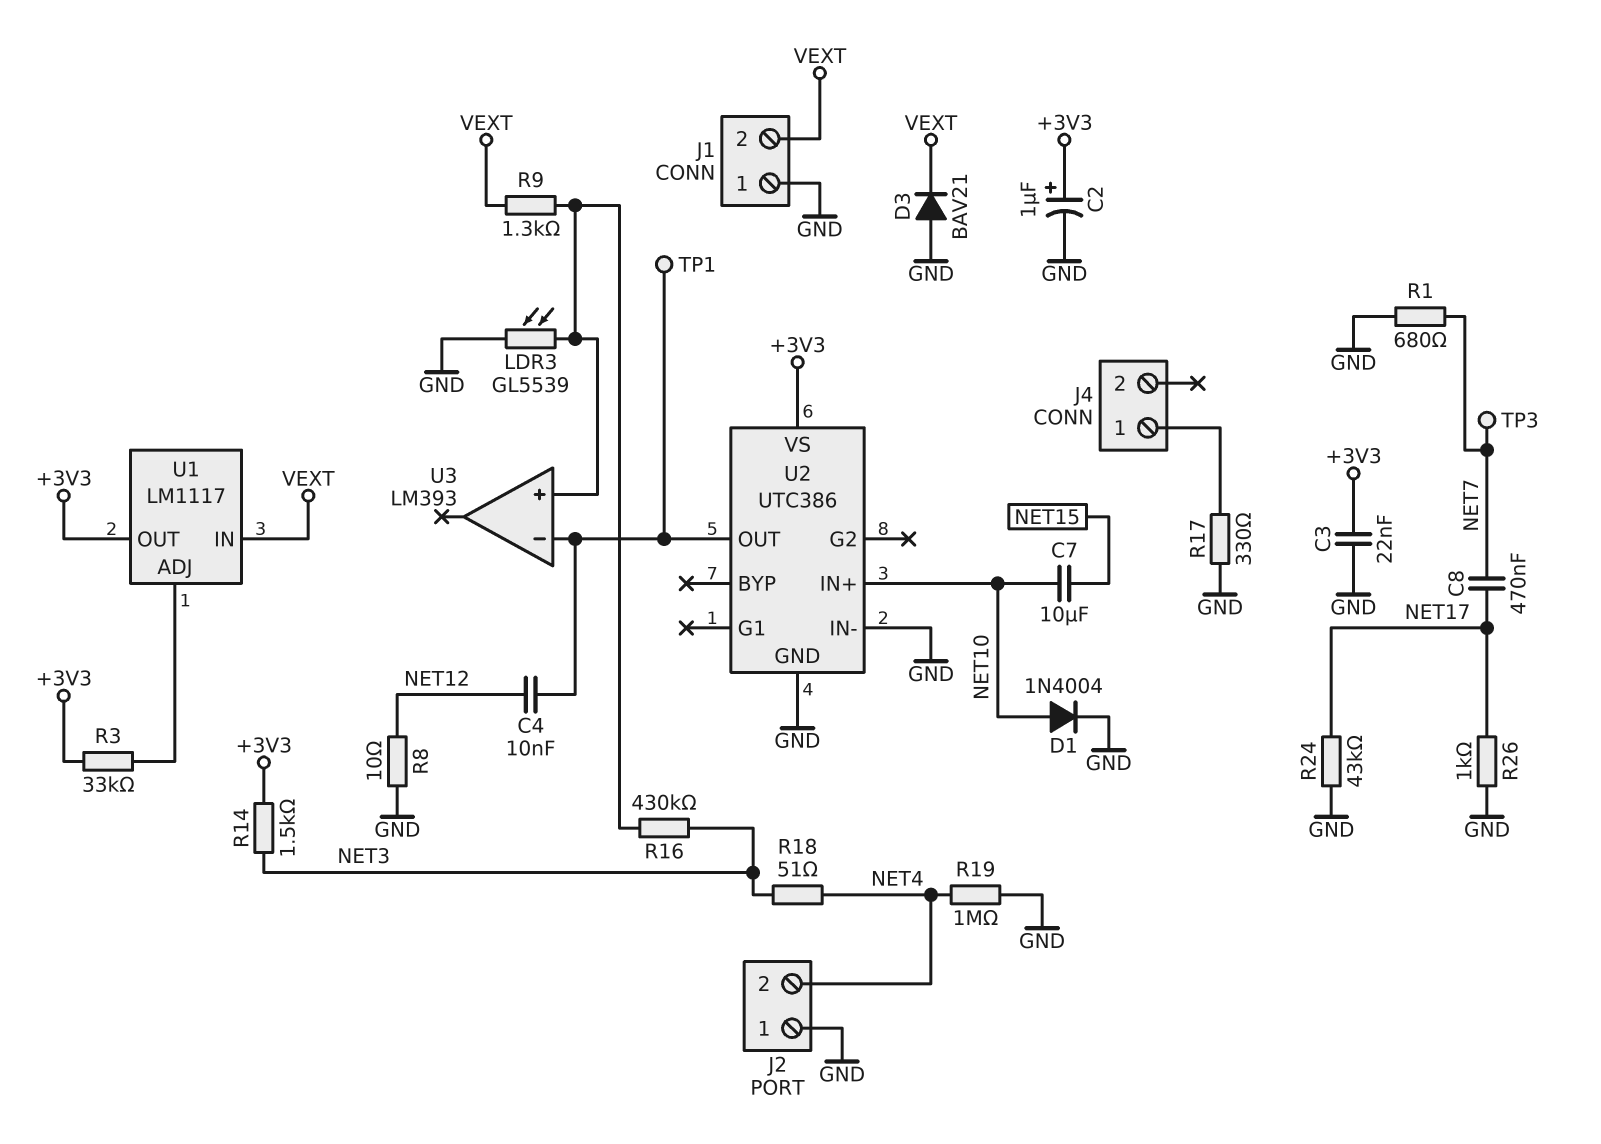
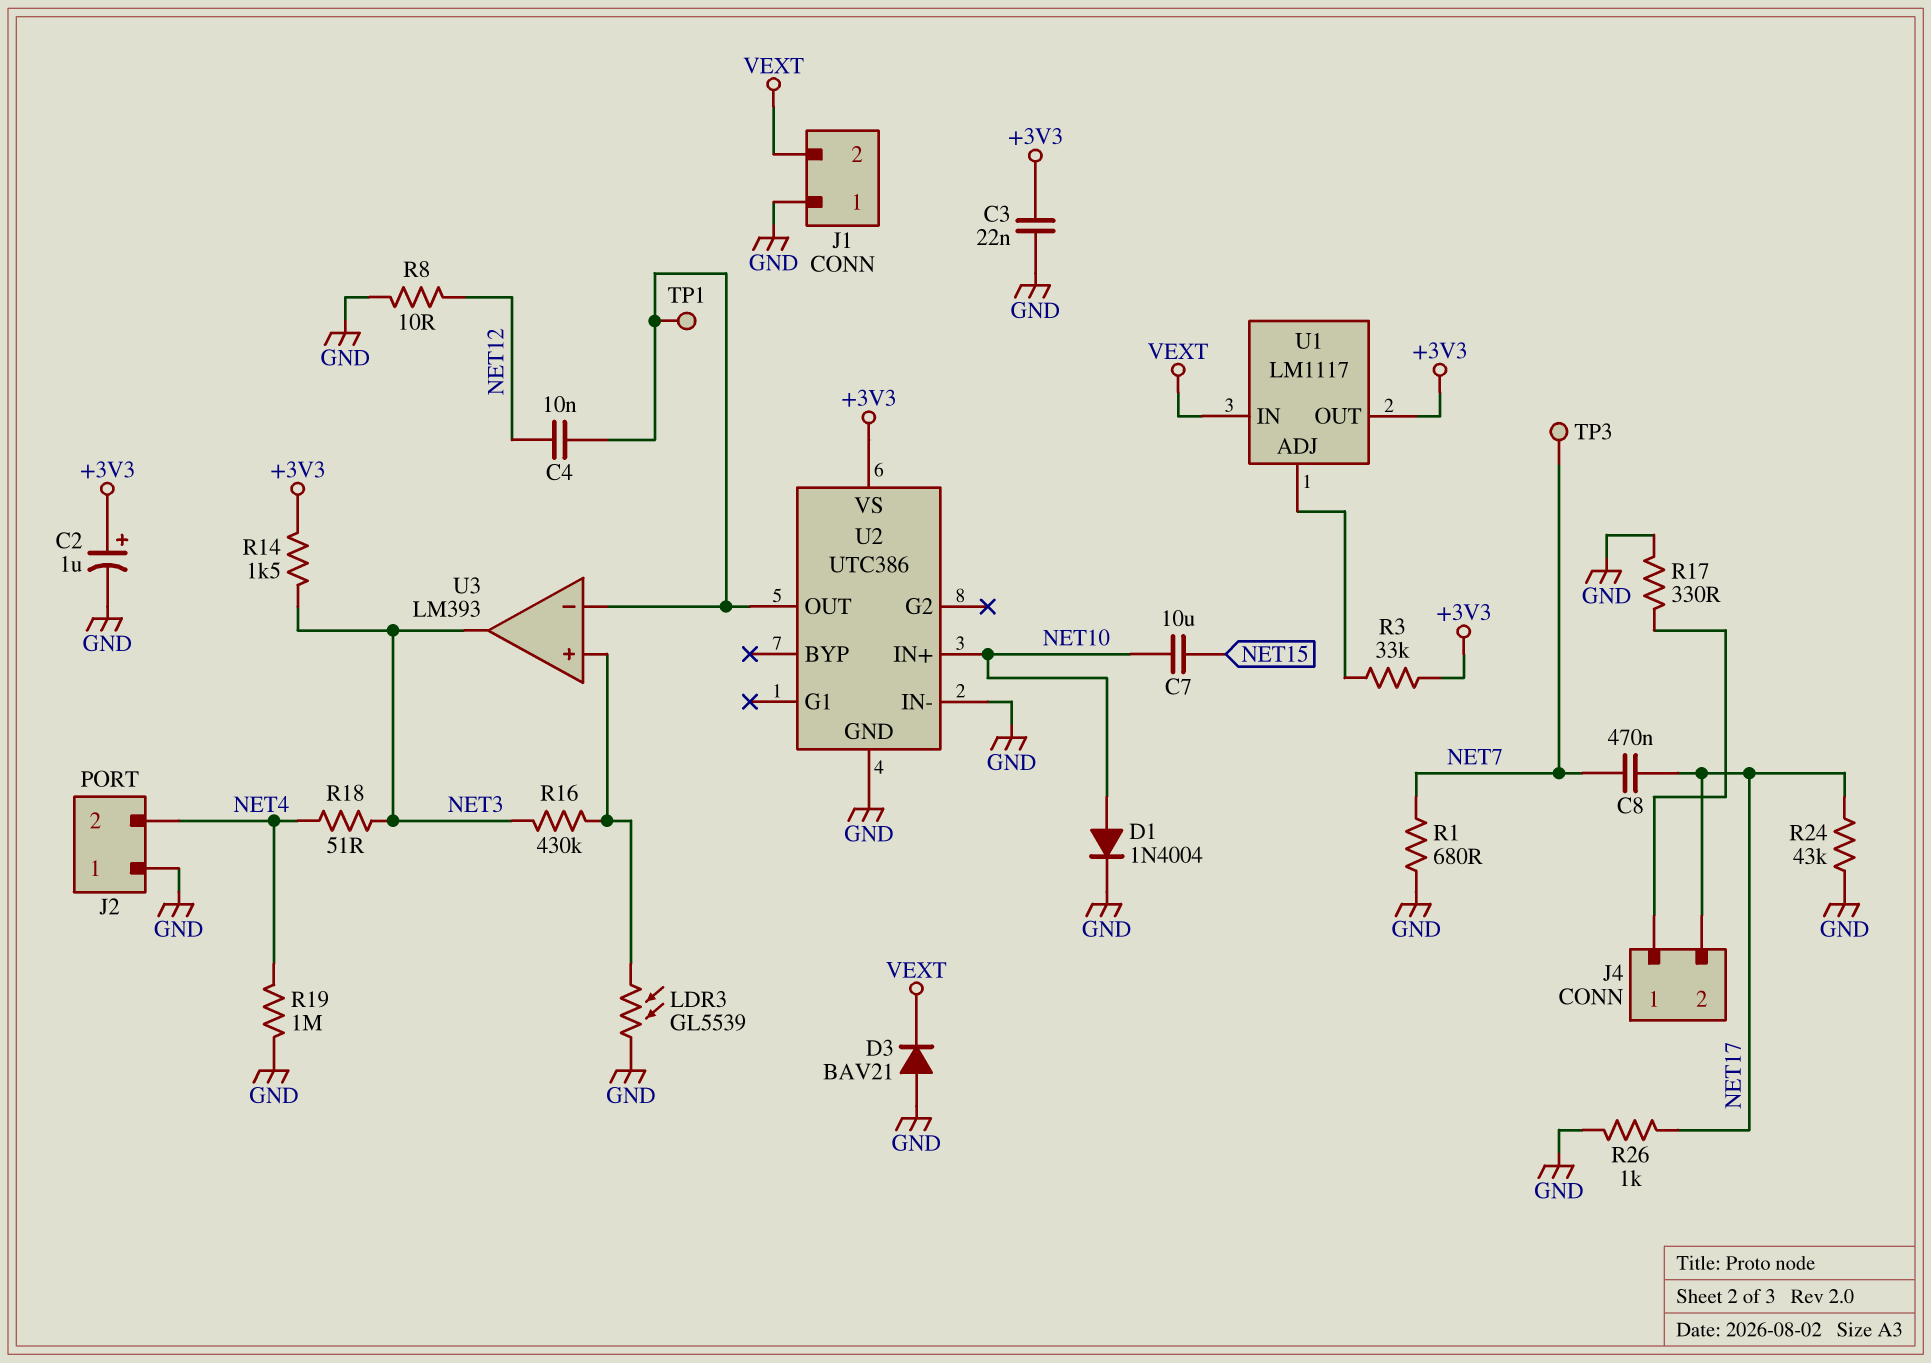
J4 pin 2: none -> NET17
R9: 1.3k (U3/in+, VEXT) -> none
U3 pin out: none -> NET3

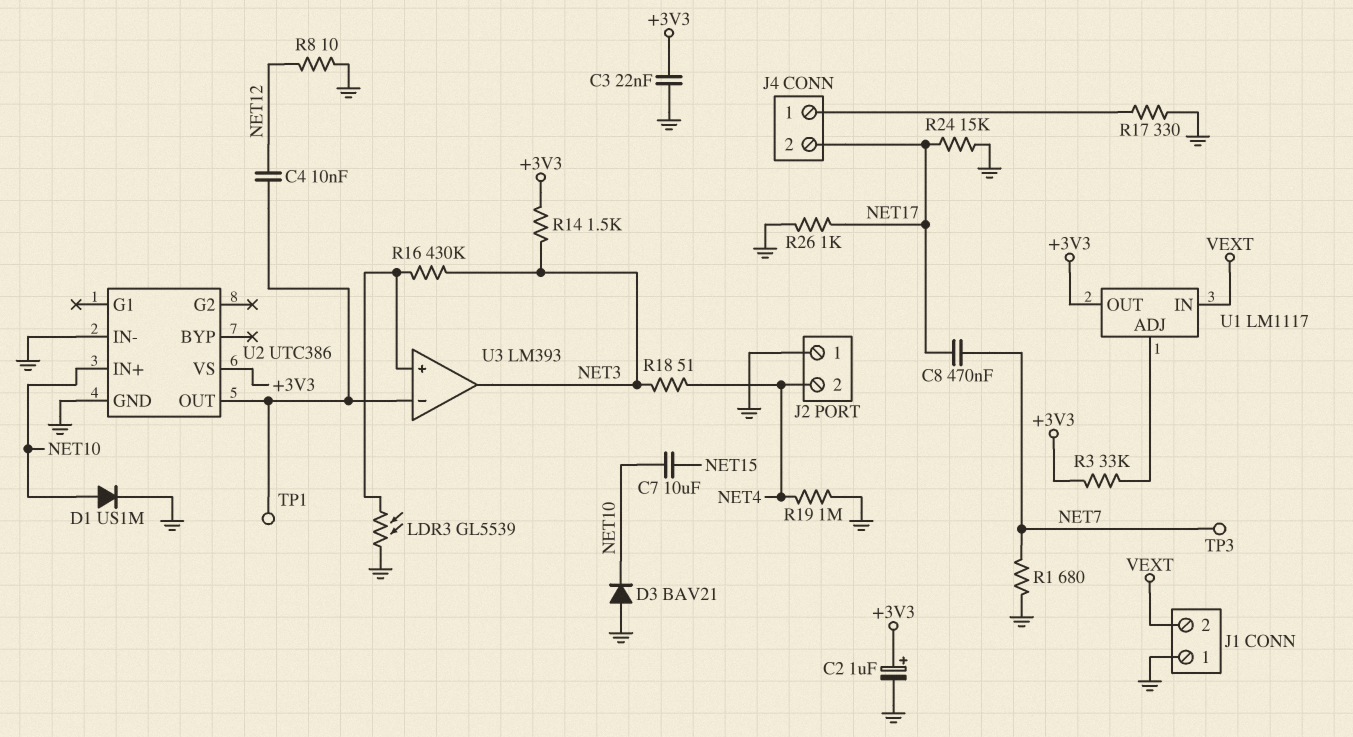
D1: diode 1N4004 (A NET10, K GND) -> diode US1M (A NET10, K GND)
D3: diode BAV21 (A GND, K VEXT) -> diode BAV21 (A GND, K NET10)
R24: 43k (GND, NET17) -> 15k (GND, NET17)

